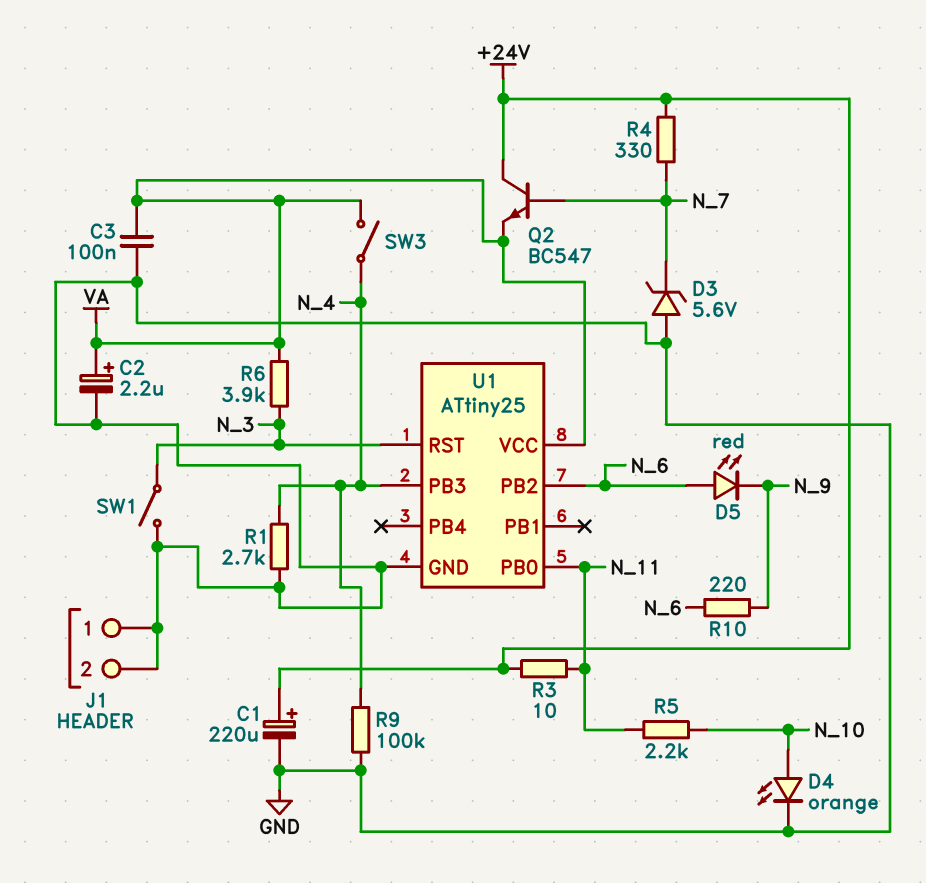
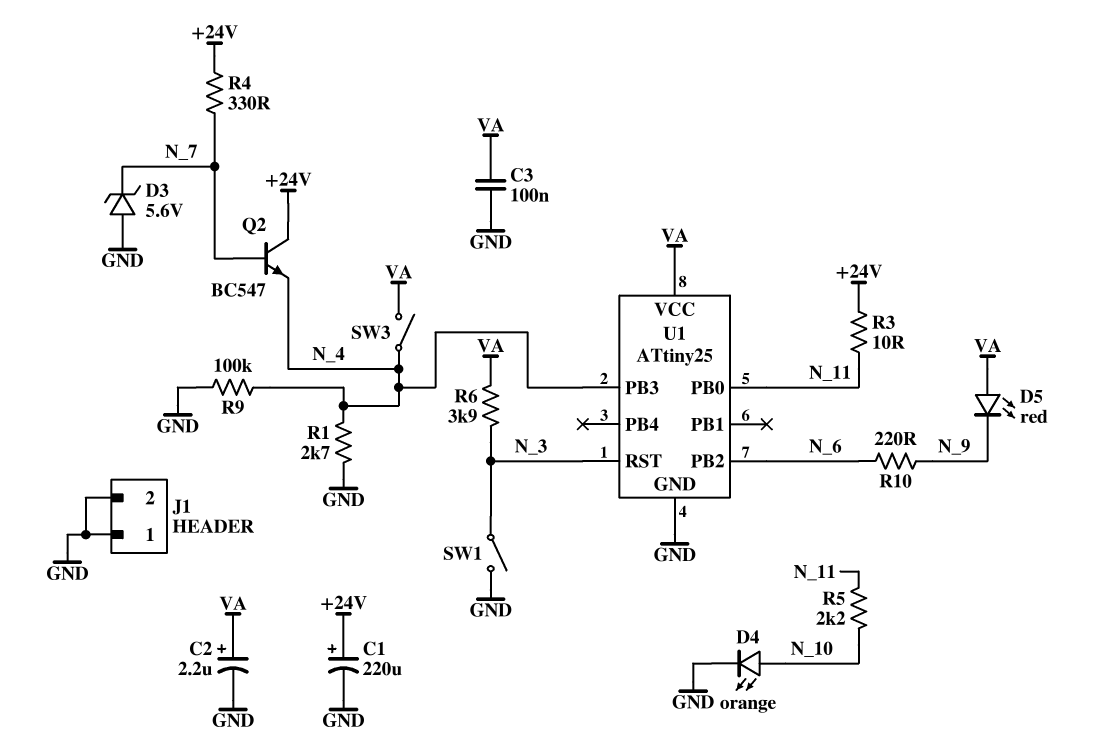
D5: LED red (A N_6, K N_9) -> LED red (A VA, K N_9)
Q2: NPN BC547 (B N_7, C +24V, E VA) -> NPN BC547 (B N_7, C +24V, E N_4)

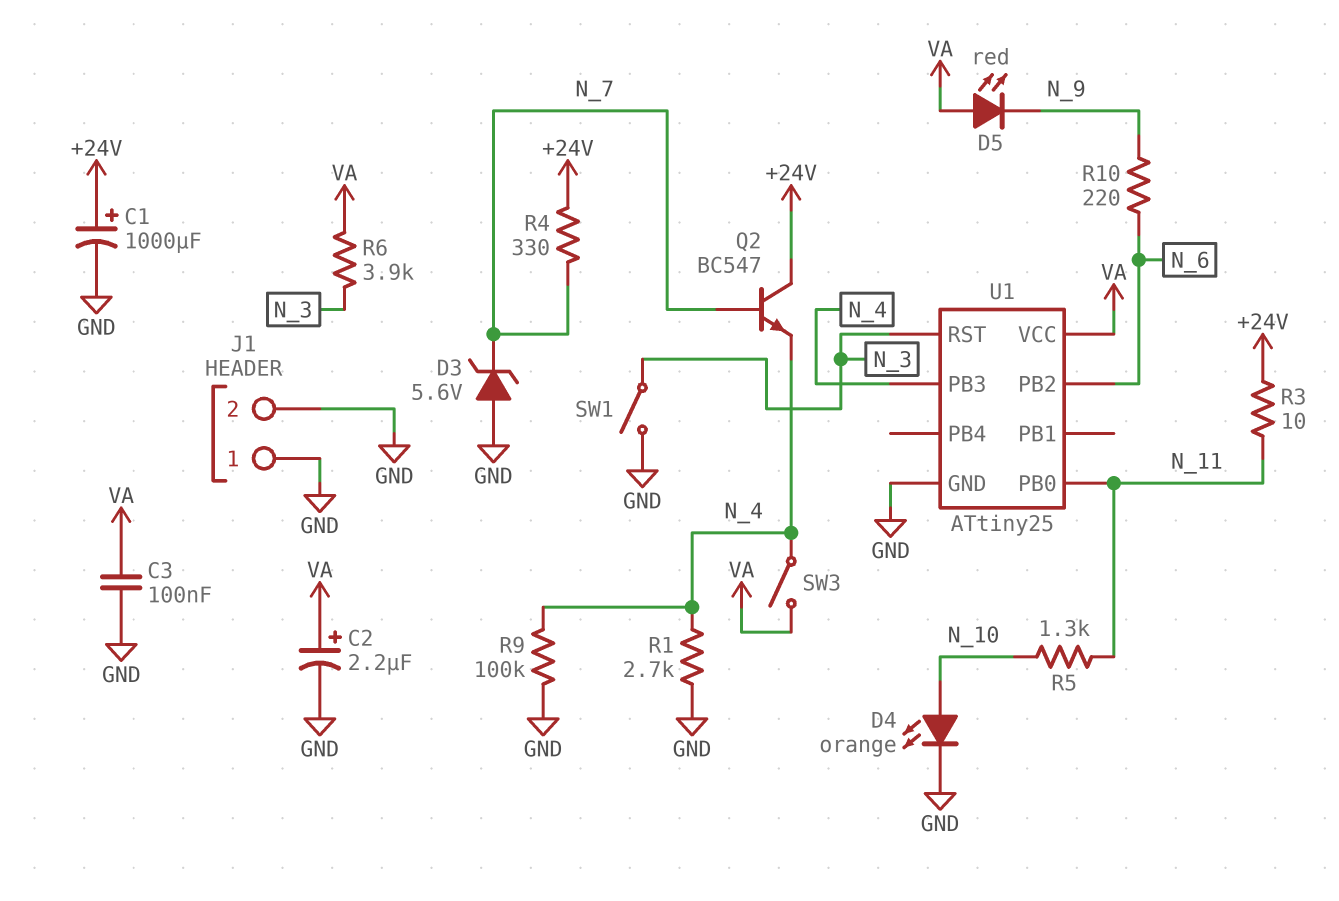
C1: 220uF (plus +24V, minus GND) -> 1000uF (plus +24V, minus GND)
R5: 2.2k (N_10, N_11) -> 1.3k (N_10, N_11)

